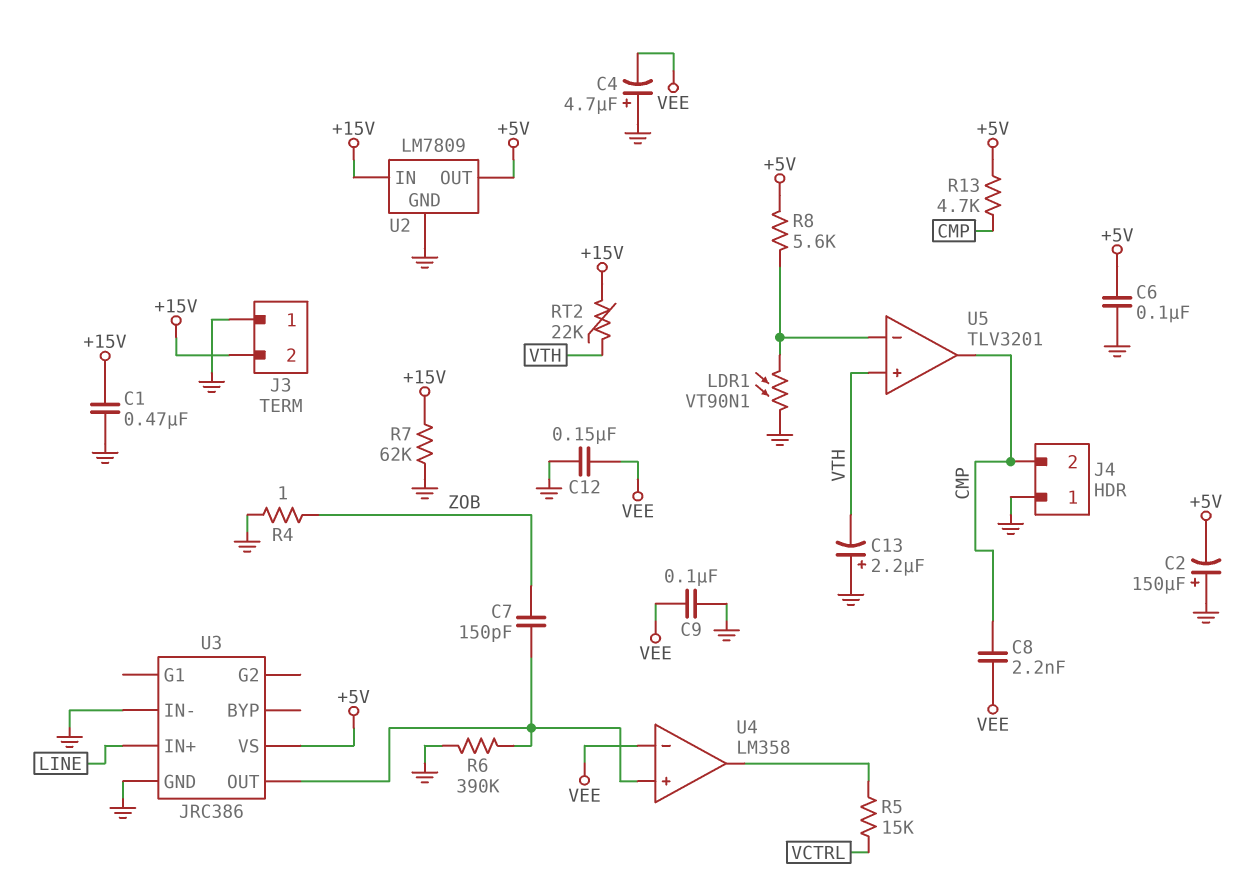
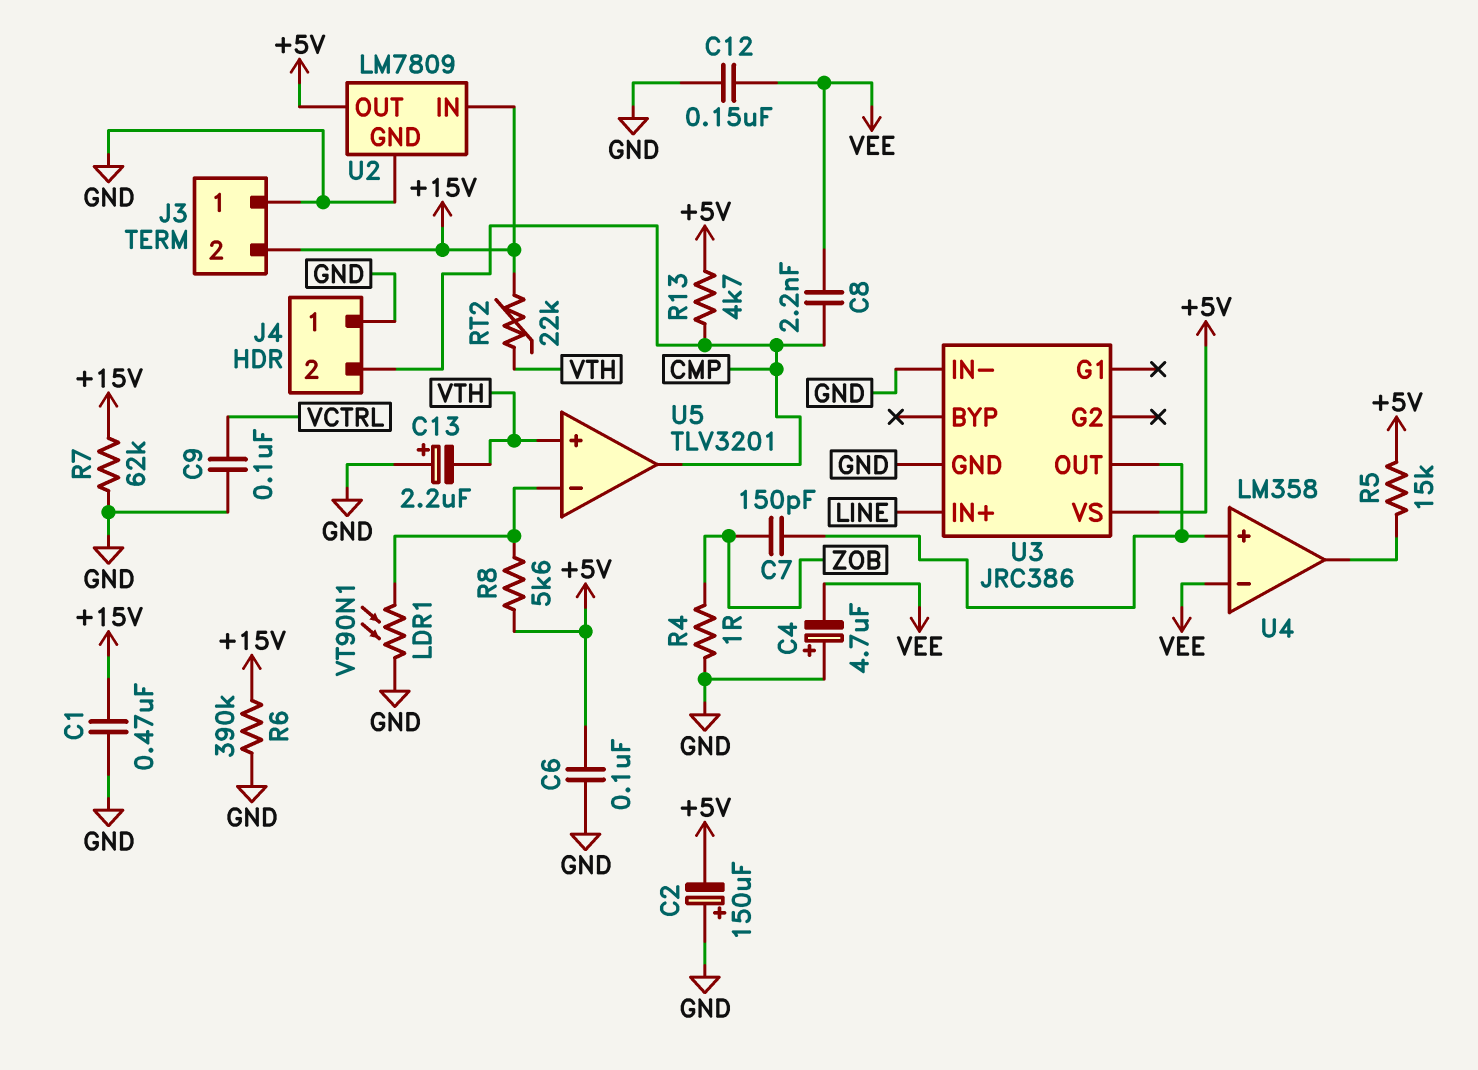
C9: 100nF (GND, VEE) -> 100nF (GND, VCTRL)
R5: 15k (U4/out, VCTRL) -> 15k (+5V, U4/out)
R6: 390k (GND, U3/OUT) -> 390k (+15V, GND)

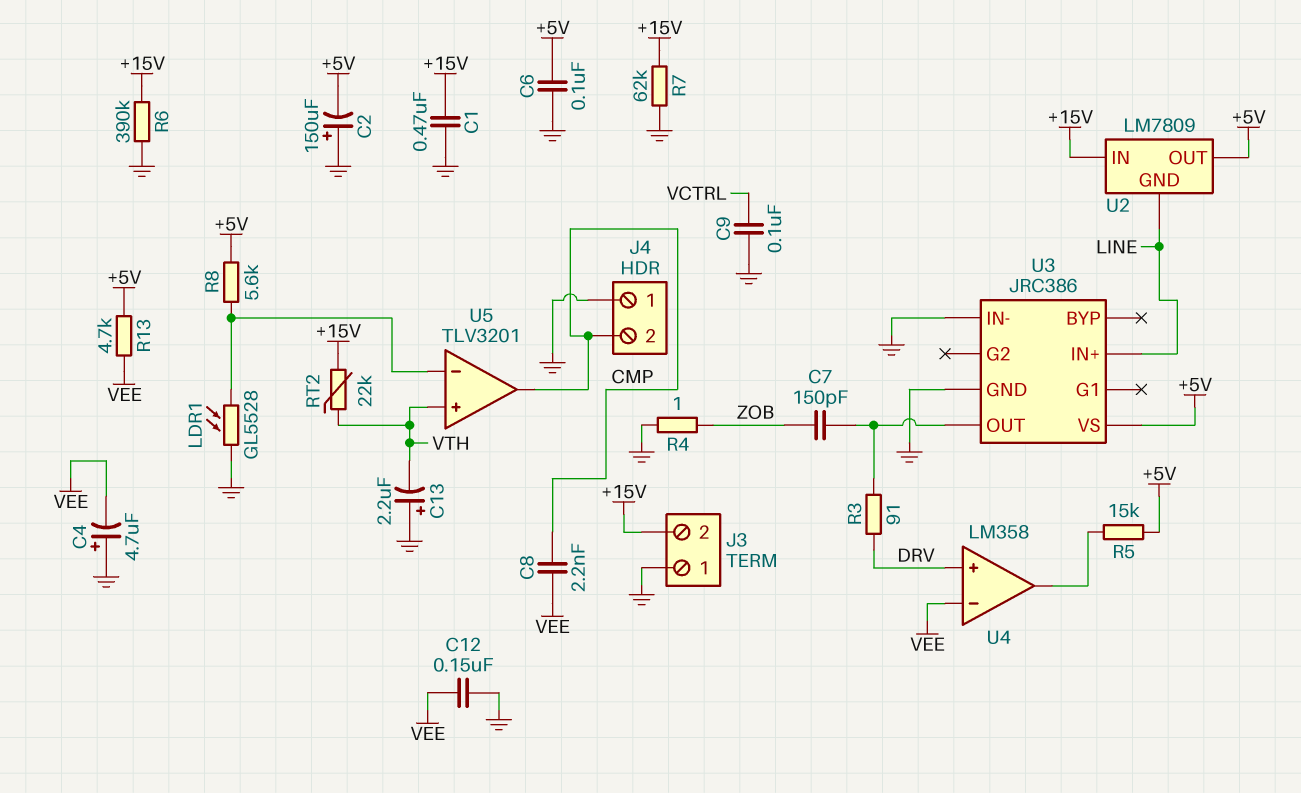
LDR1: VT90N1 (GND, U5/in-) -> GL5528 (GND, U5/in-)
R3: none -> 91 (DRV, U3/OUT)
R13: 4.7k (+5V, CMP) -> 4.7k (+5V, VEE)
U2 pin GND: GND -> LINE
U4 pin in+: U3/OUT -> DRV

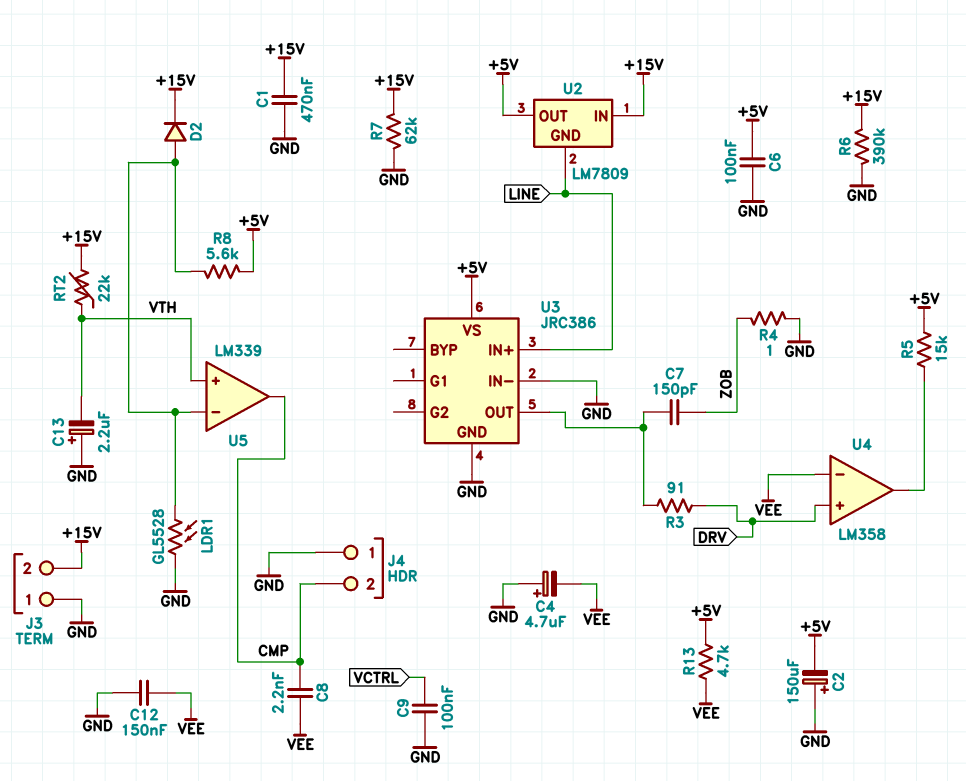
D2: none -> diode (A U5/in-, K +15V)
U5: TLV3201 -> LM339

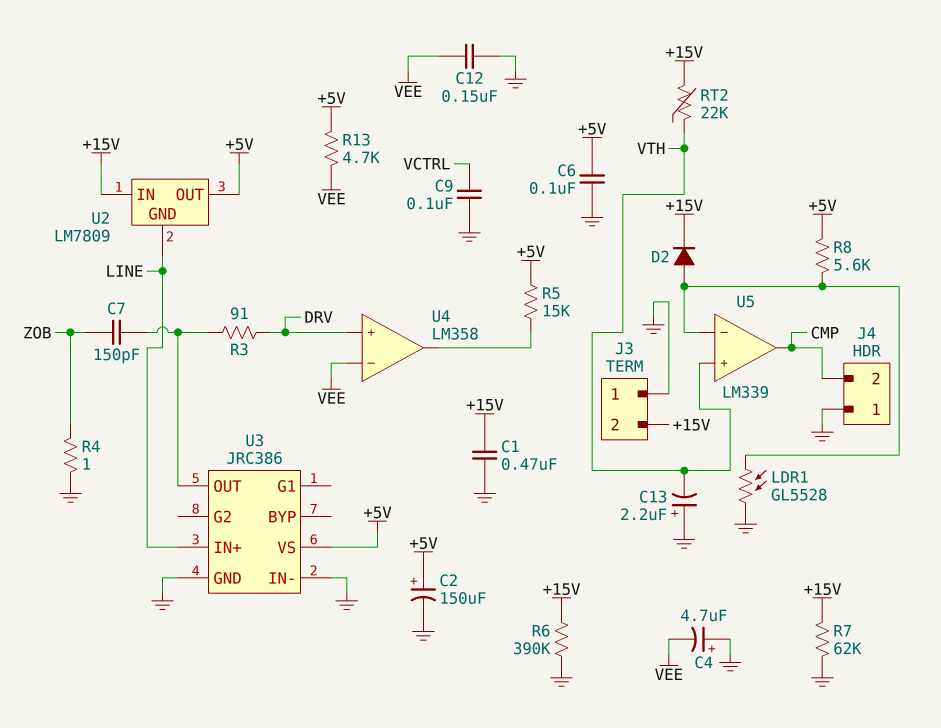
C2: 150uF (plus GND, minus +5V) -> 150uF (plus +5V, minus GND)
C8: 2.2nF (CMP, VEE) -> none

